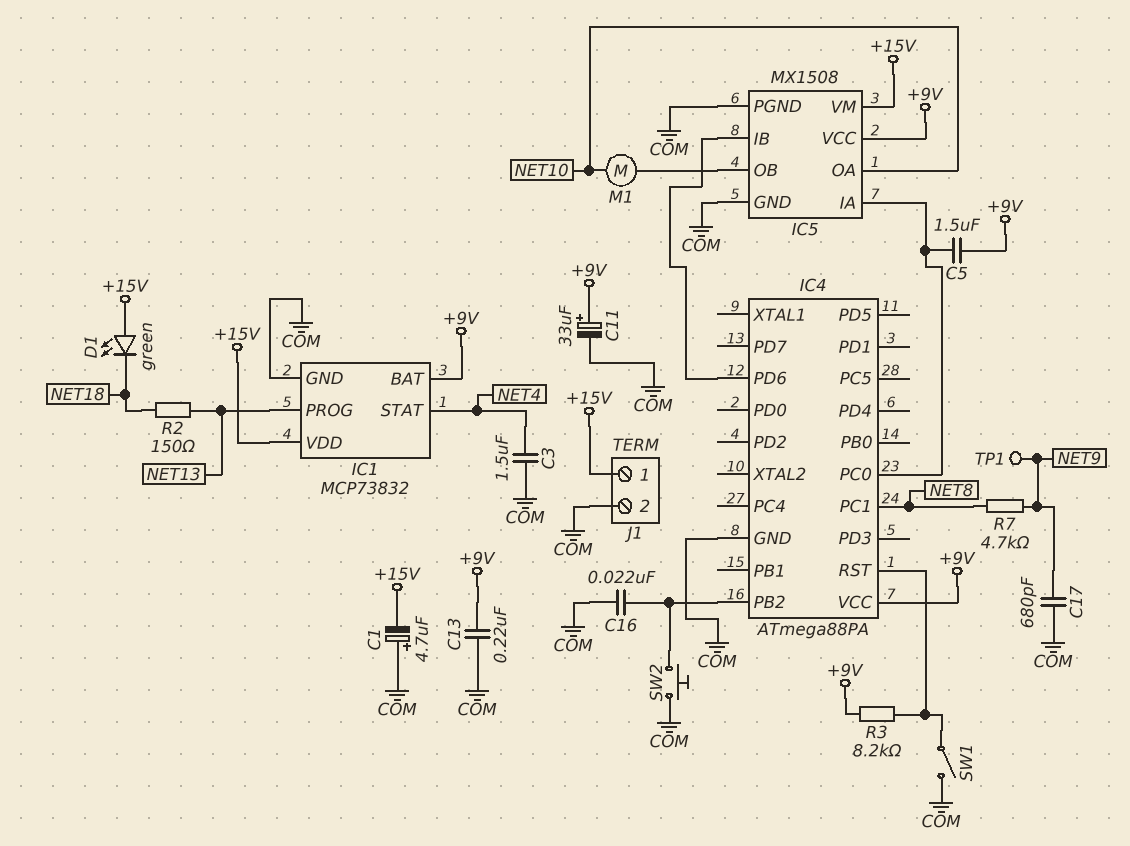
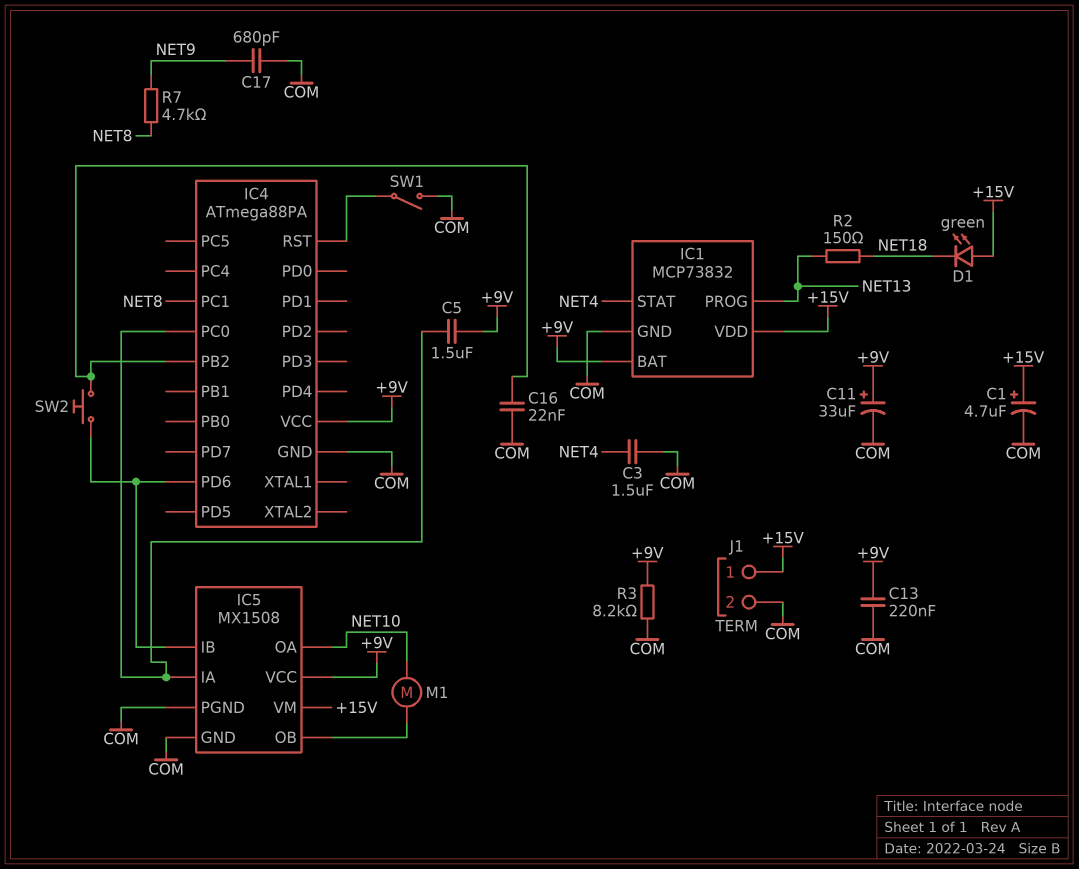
C1: 4.7uF (plus COM, minus +15V) -> 4.7uF (plus +15V, minus COM)
R3: 8.2k (+9V, IC4/RST) -> 8.2k (+9V, COM)
SW2: button (COM, IC4/PB2) -> button (IC4/PB2, IC4/PD6)
TP1: test point (NET9) -> none

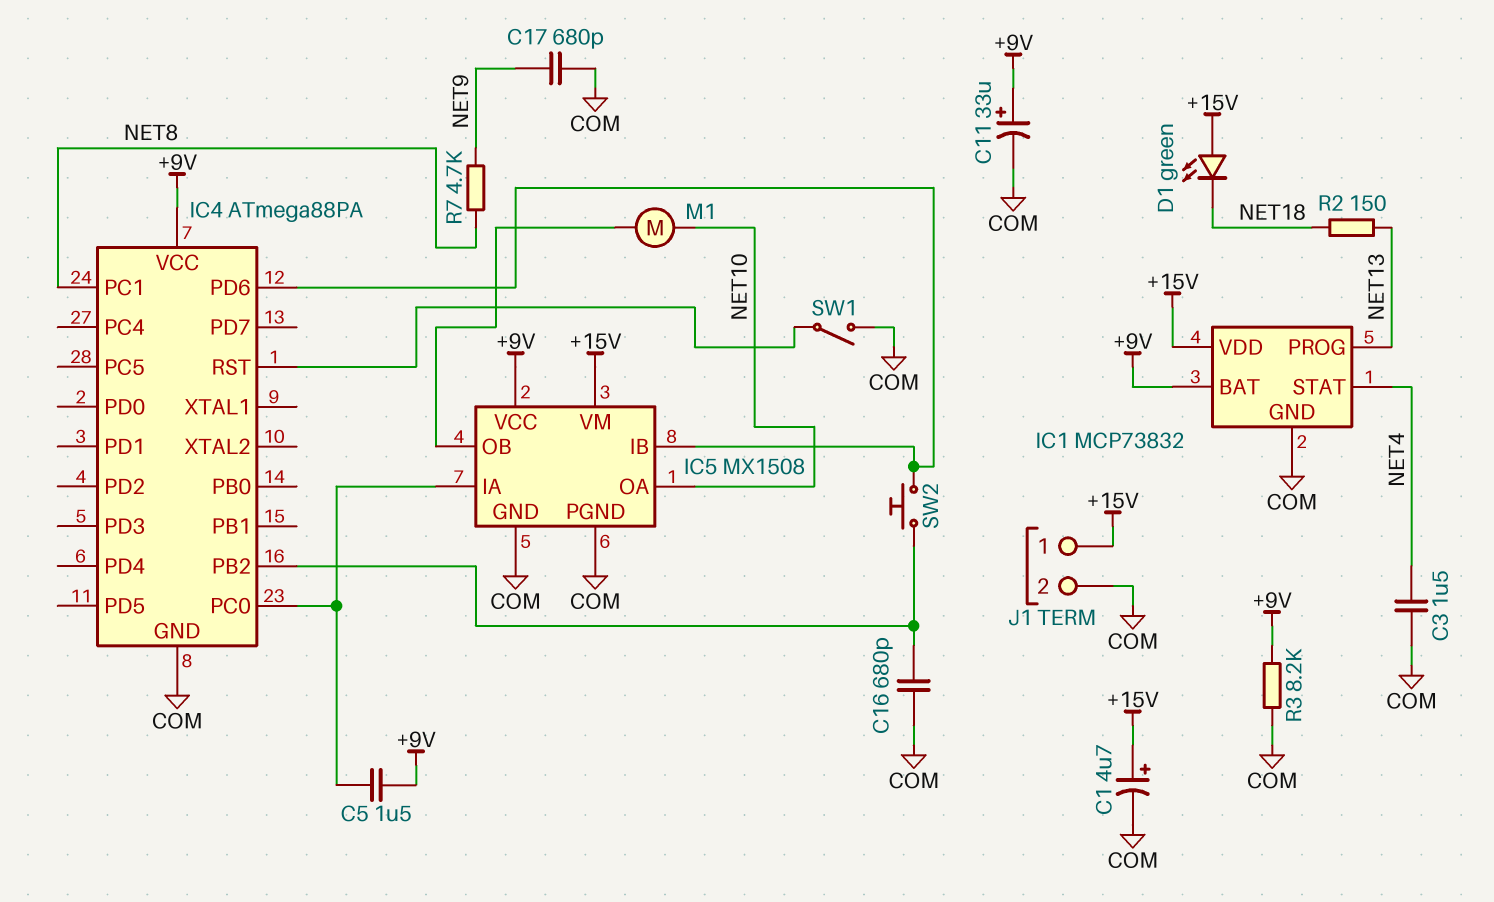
C13: 220nF (+9V, COM) -> none
C16: 22nF (COM, IC4/PB2) -> 680pF (COM, IC4/PB2)

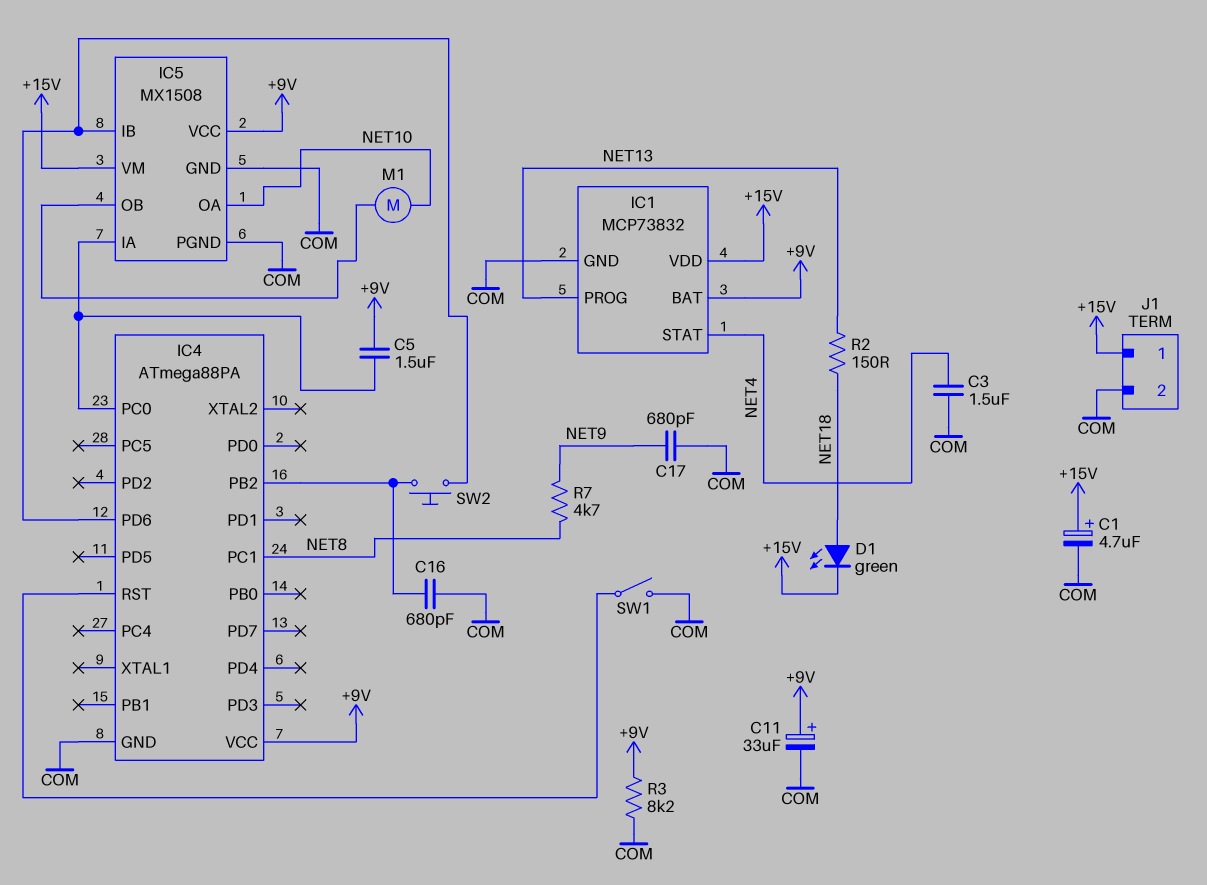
D1: LED green (A +15V, K NET18) -> LED green (A NET18, K +15V)

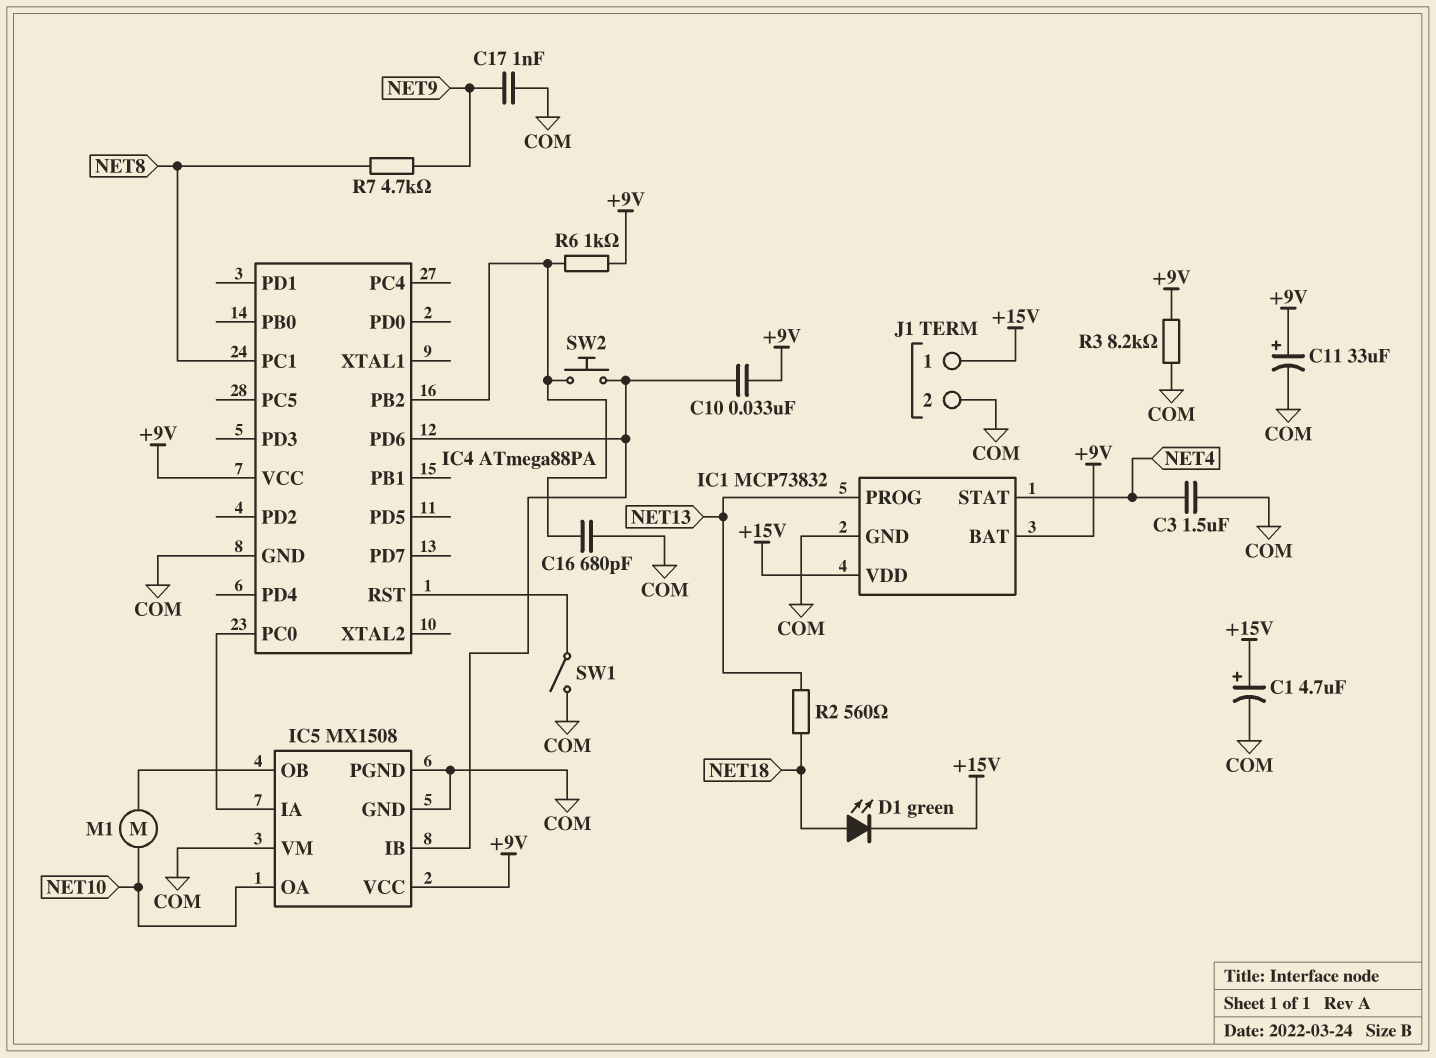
C5: 1.5uF (+9V, IC4/PC0) -> none
C10: none -> 33nF (+9V, IC4/PD6)
C17: 680pF (COM, NET9) -> 1nF (COM, NET9)
IC5 pin VM: +15V -> COM
R2: 150 (NET13, NET18) -> 560 (NET13, NET18)
R6: none -> 1k (+9V, IC4/PB2)

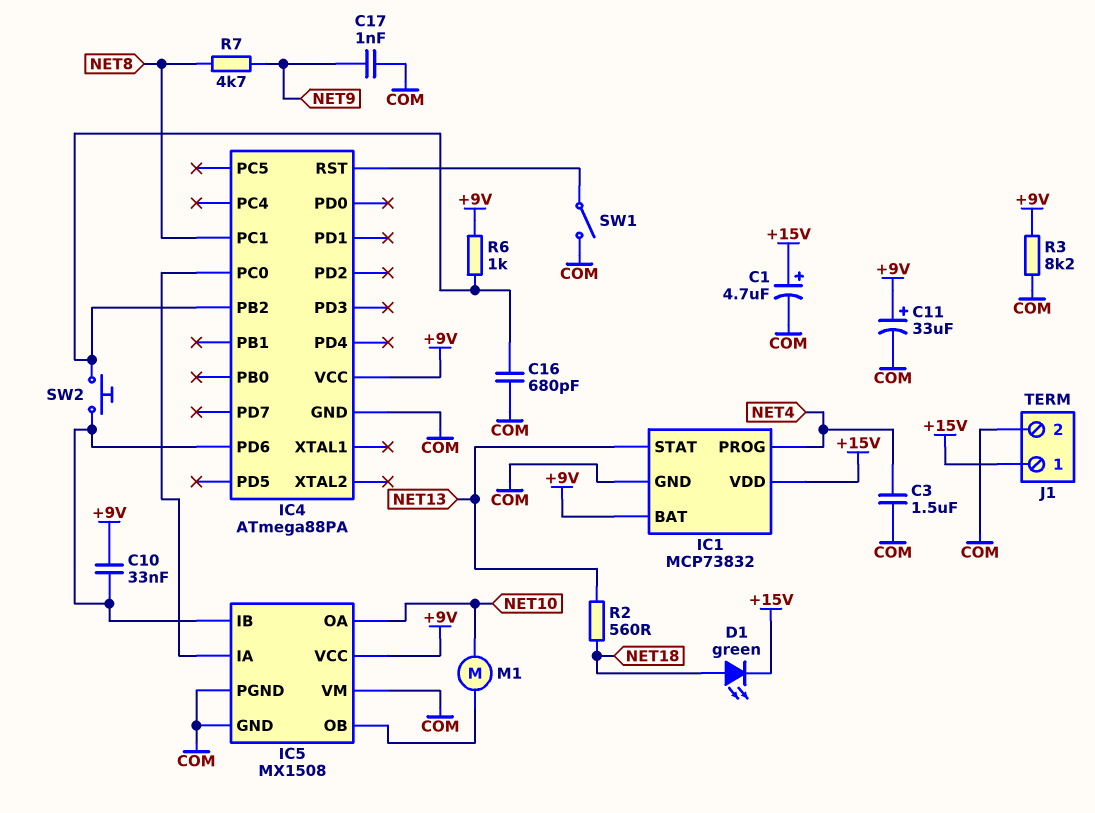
IC1 pin PROG: NET13 -> NET4
IC1 pin STAT: NET4 -> NET13

